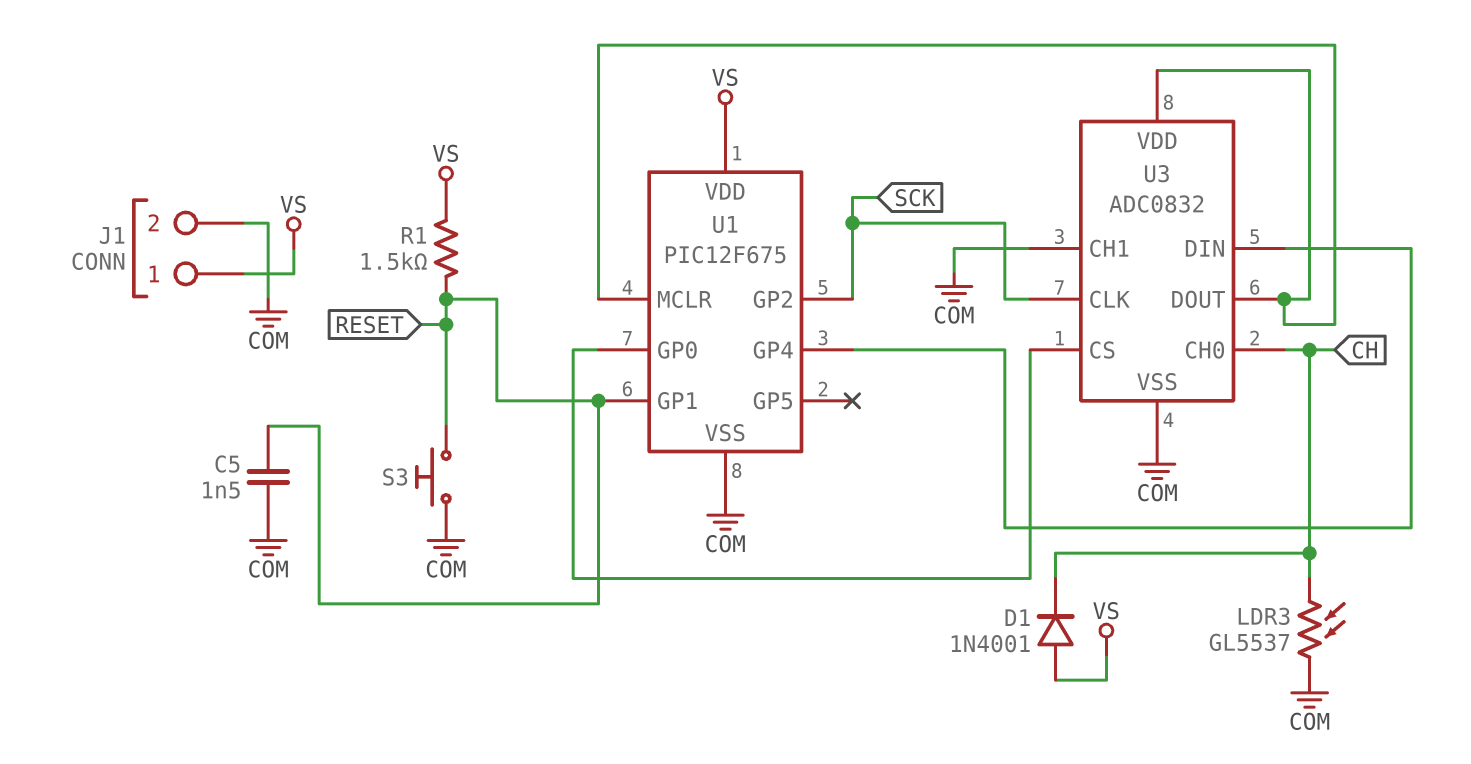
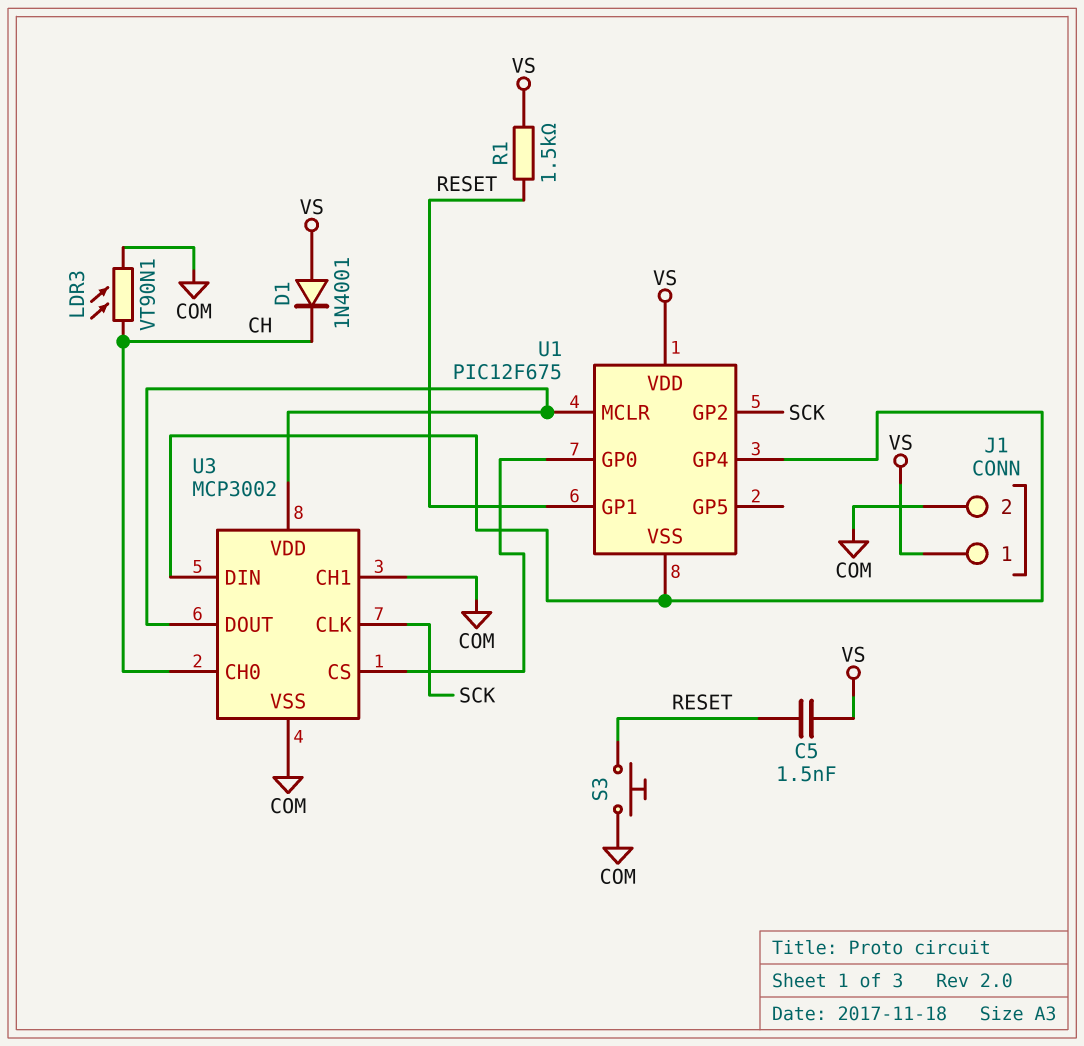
C5: 1.5nF (COM, RESET) -> 1.5nF (RESET, VS)
LDR3: GL5537 (CH, COM) -> VT90N1 (CH, COM)
U1 pin VSS: COM -> U1/GP4
U3: ADC0832 -> MCP3002

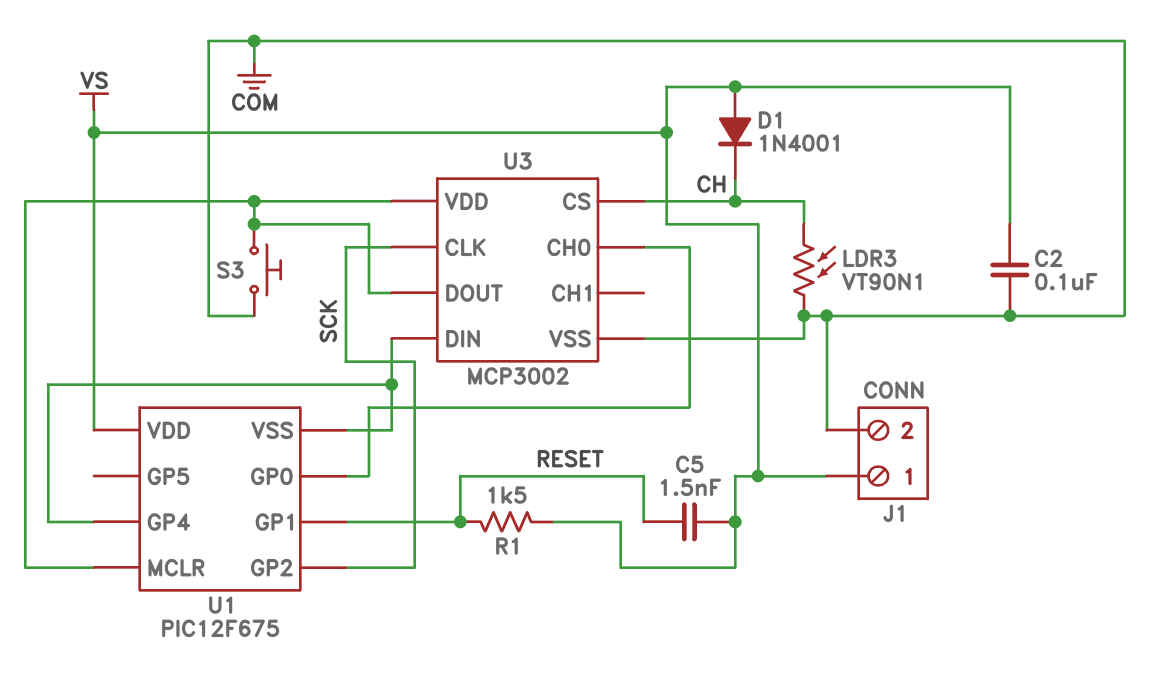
C2: none -> 100nF (COM, VS)
S3: button (COM, RESET) -> button (COM, U1/MCLR)
U3 pin CH0: CH -> U1/GP0
U3 pin CH1: COM -> none
U3 pin CS: U1/GP0 -> CH

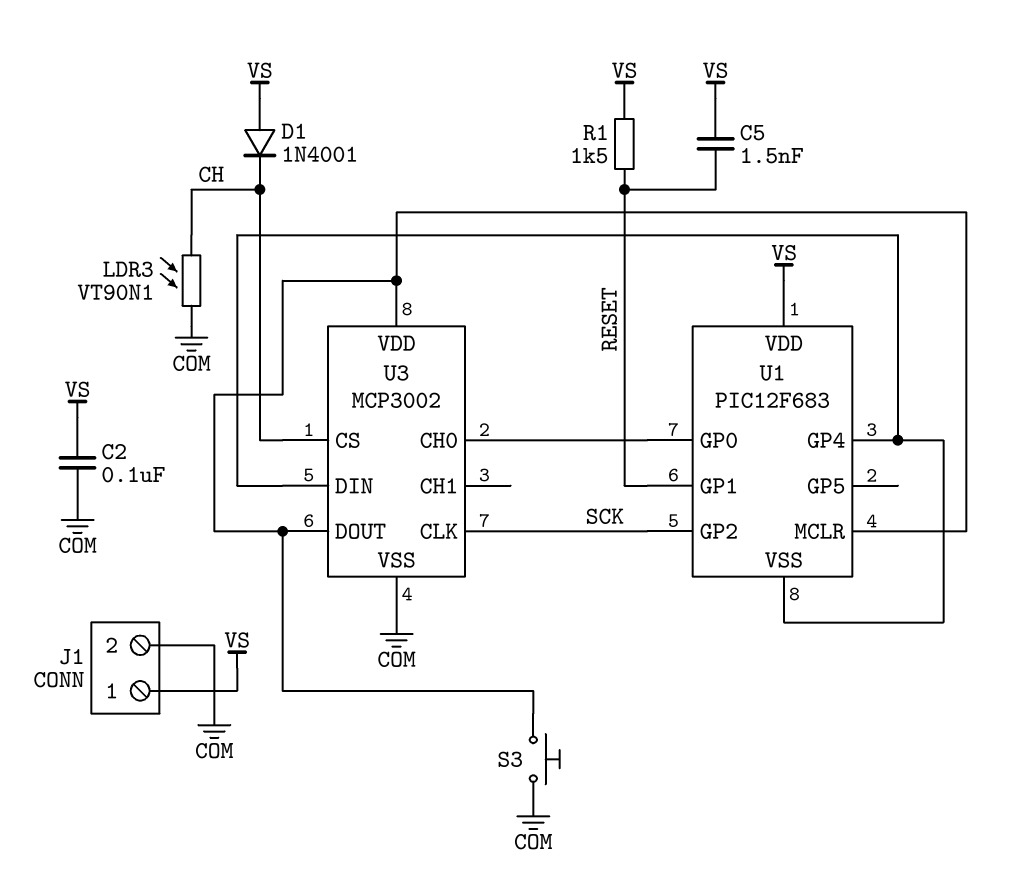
U1: PIC12F675 -> PIC12F683

